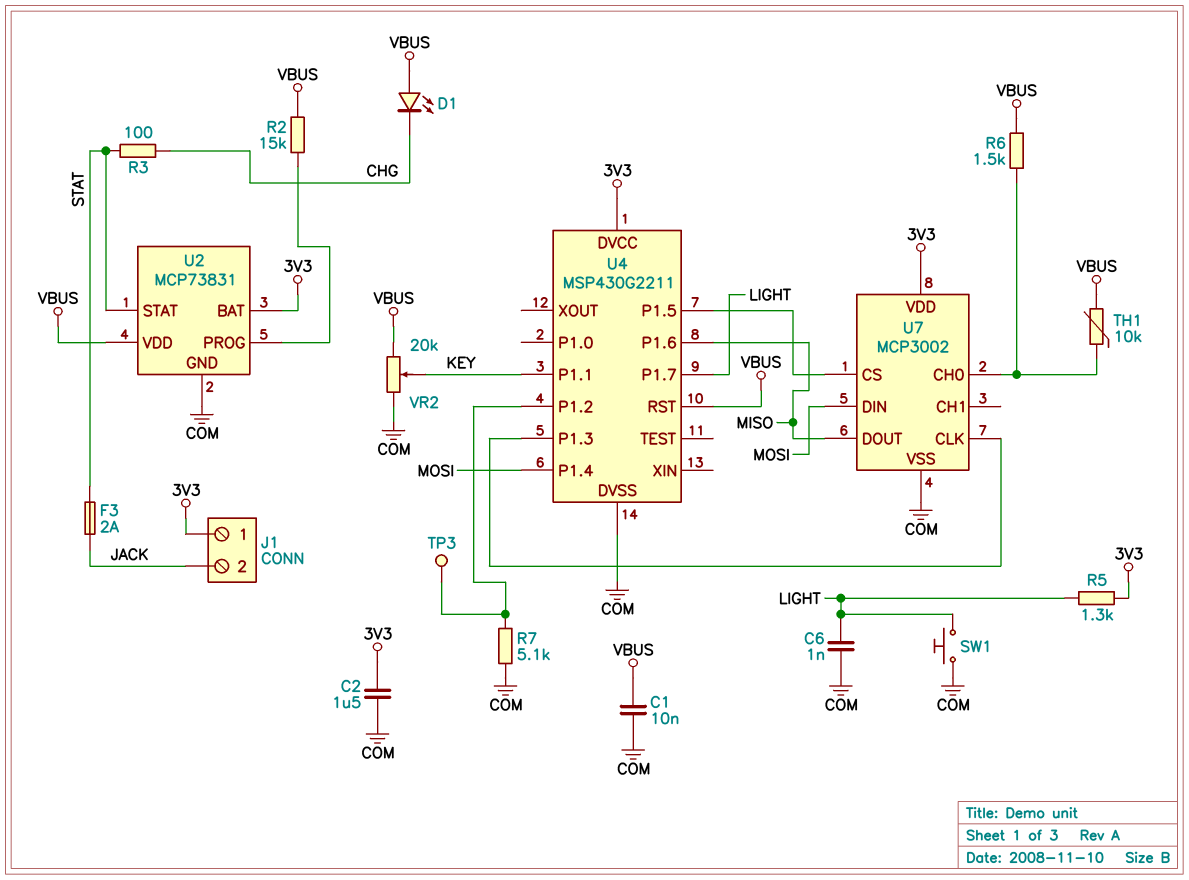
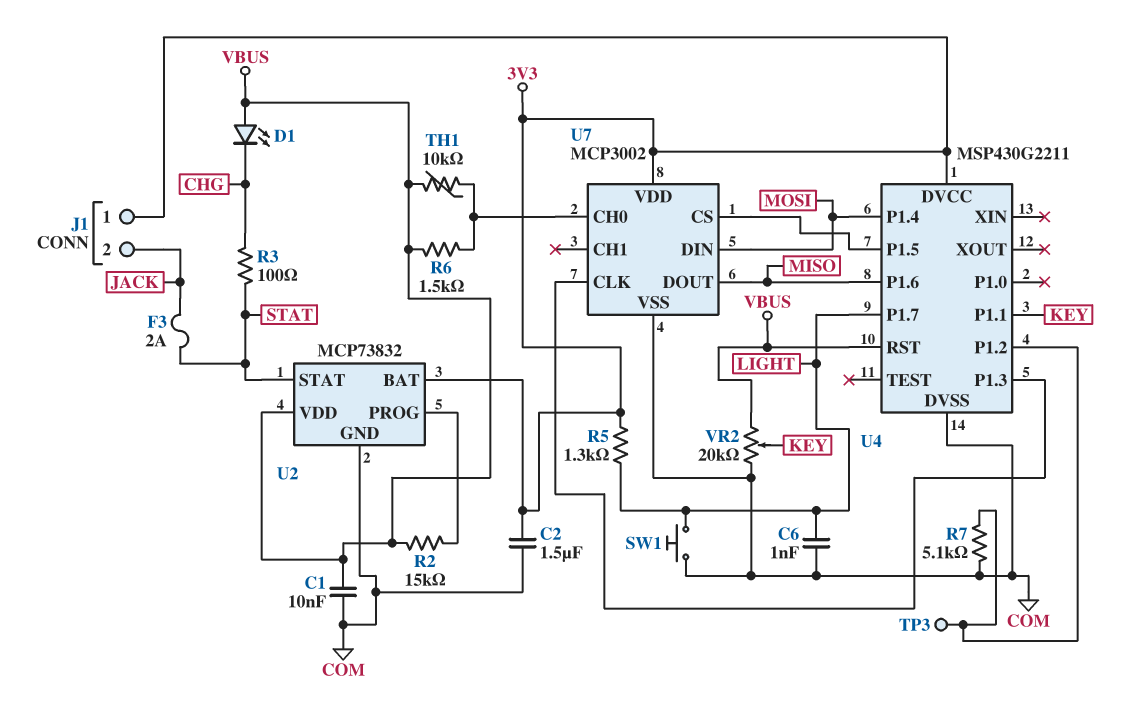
U2: MCP73831 -> MCP73832

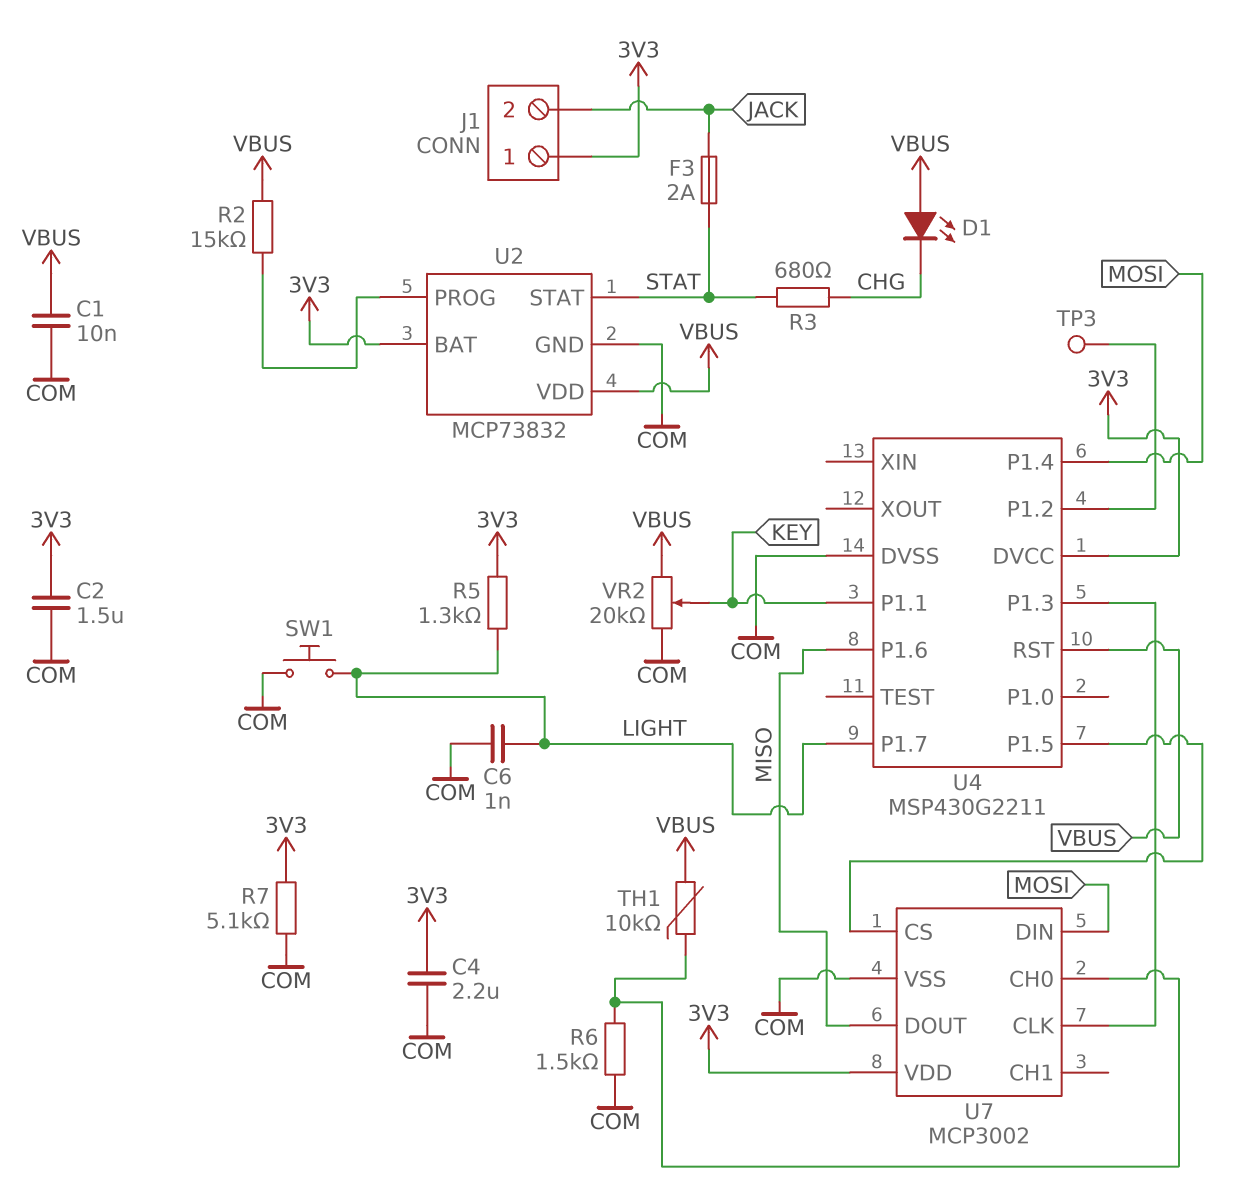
C4: none -> 2.2uF (3V3, COM)
R3: 100 (CHG, STAT) -> 680 (CHG, STAT)
R6: 1.5k (U7/CH0, VBUS) -> 1.5k (COM, U7/CH0)
R7: 5.1k (COM, U4/P1.2) -> 5.1k (3V3, COM)

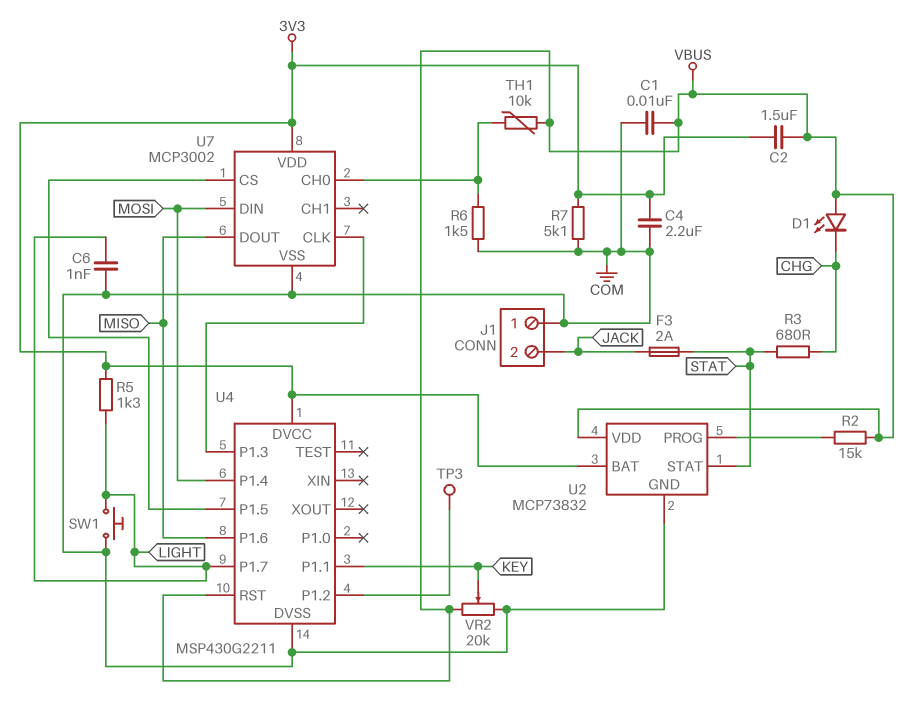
C2: 1.5uF (3V3, COM) -> 1.5uF (3V3, VBUS)
J1 pin 1: 3V3 -> COM

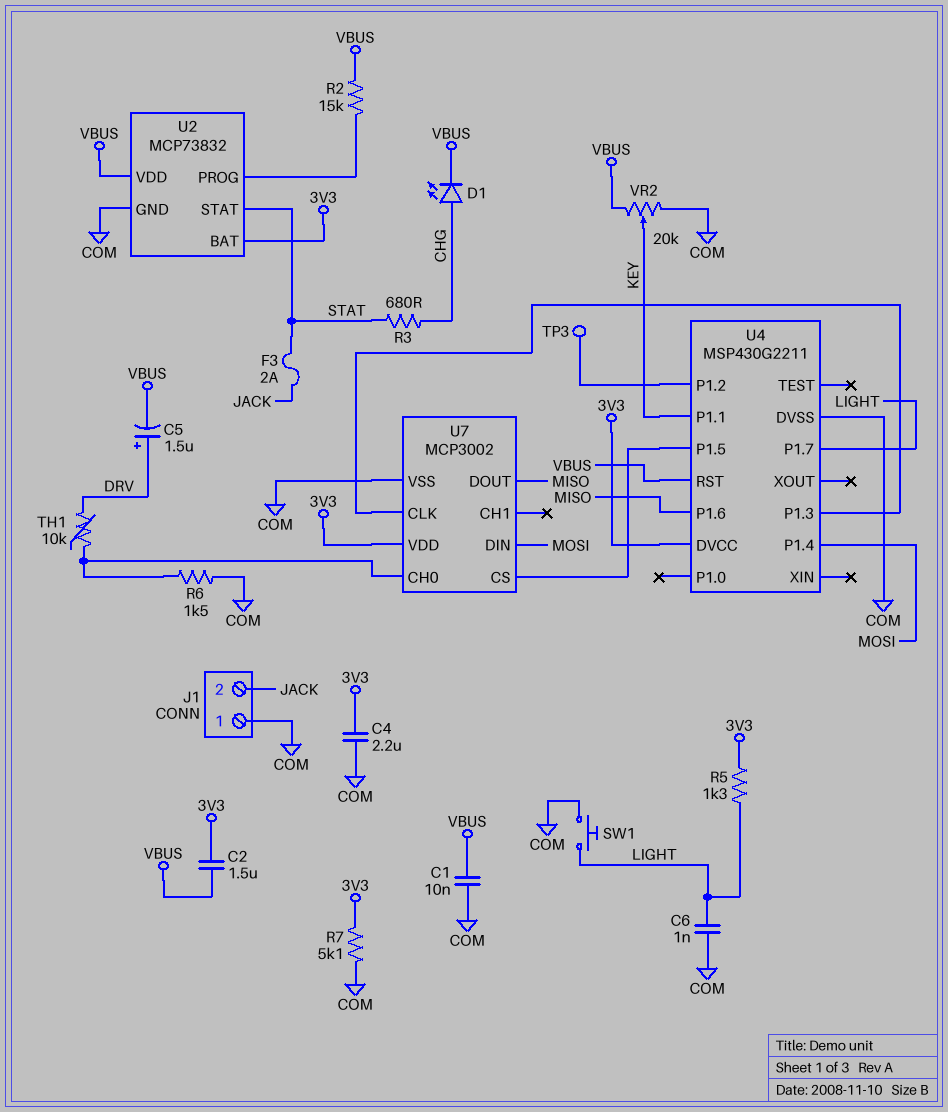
C5: none -> 1.5uF (plus DRV, minus VBUS)
D1: LED (A VBUS, K CHG) -> LED (A CHG, K VBUS)
TH1: 10k (U7/CH0, VBUS) -> 10k (DRV, U7/CH0)

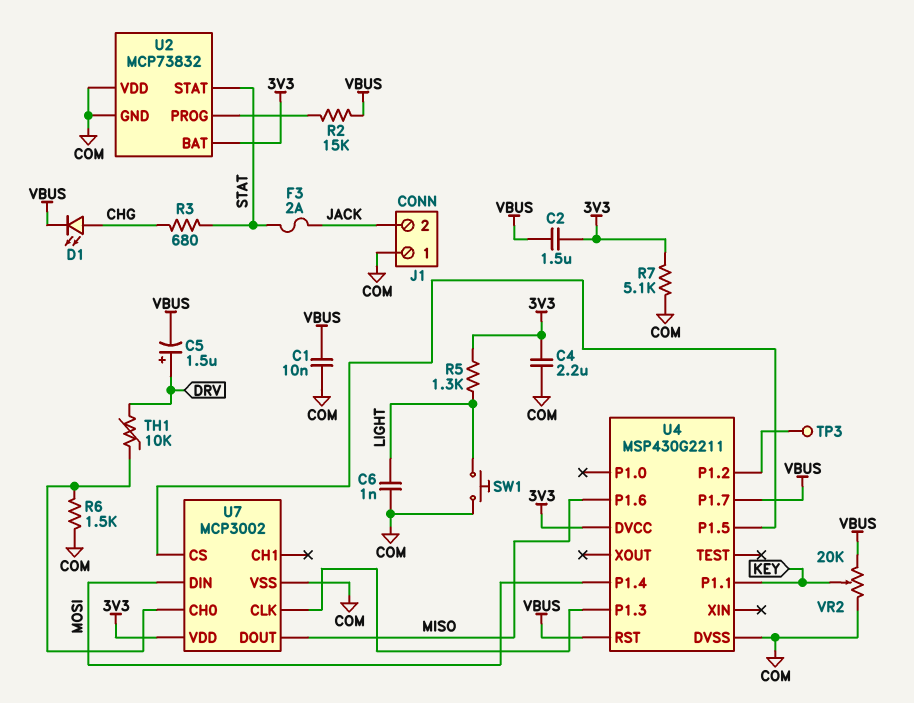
U2 pin VDD: VBUS -> COM
U4 pin P1.7: LIGHT -> VBUS

